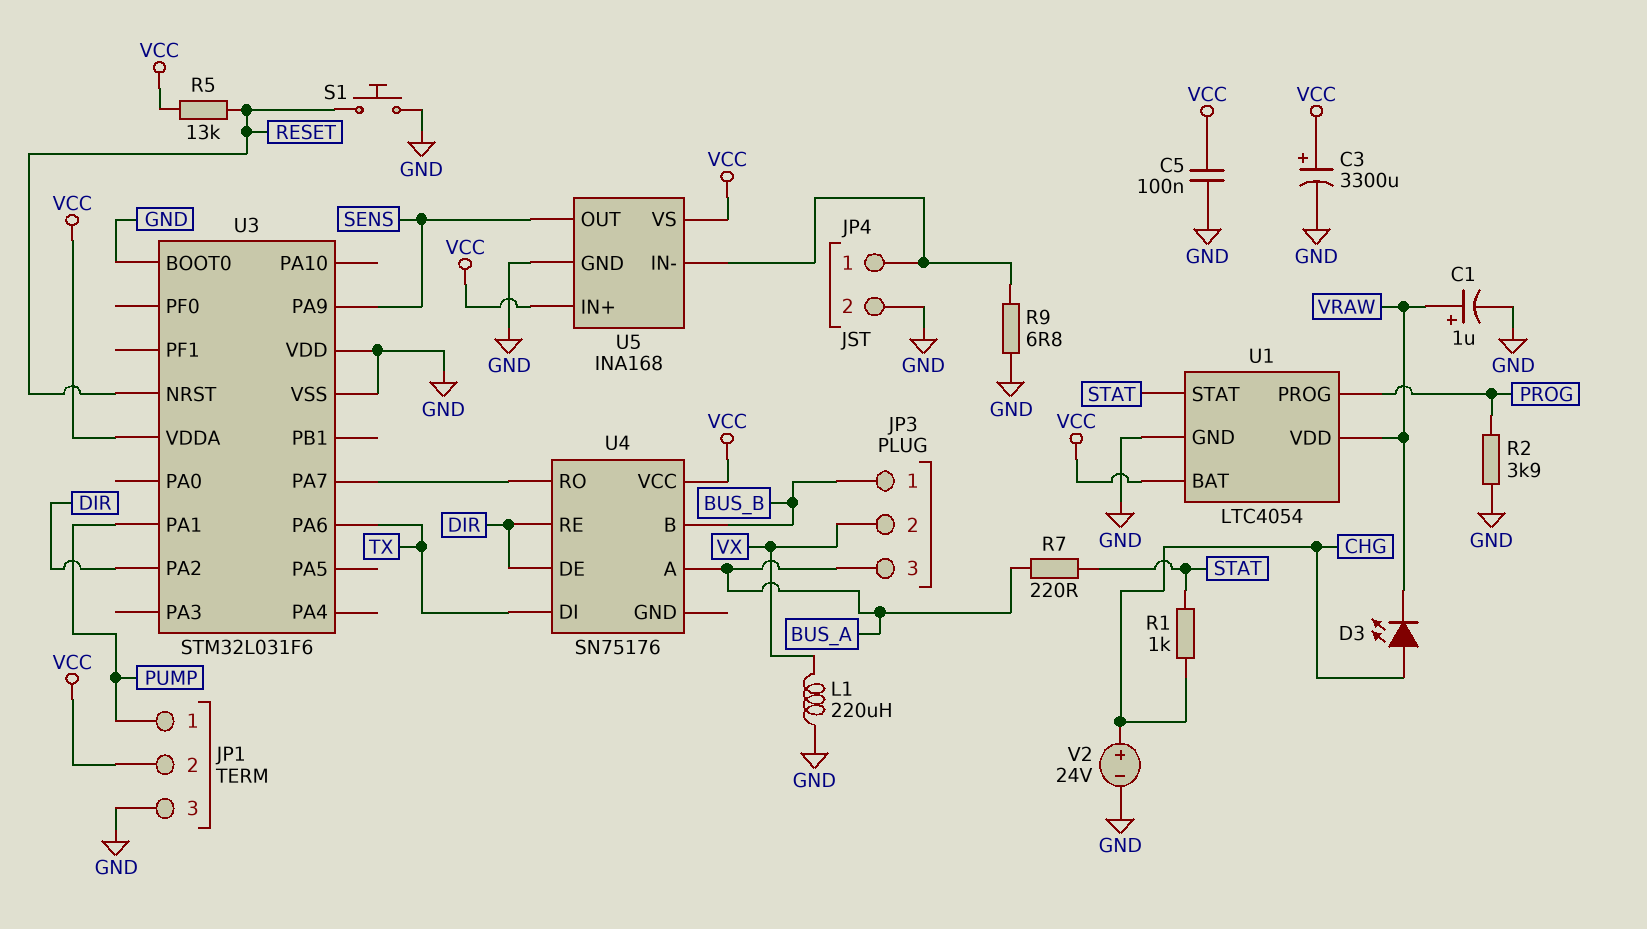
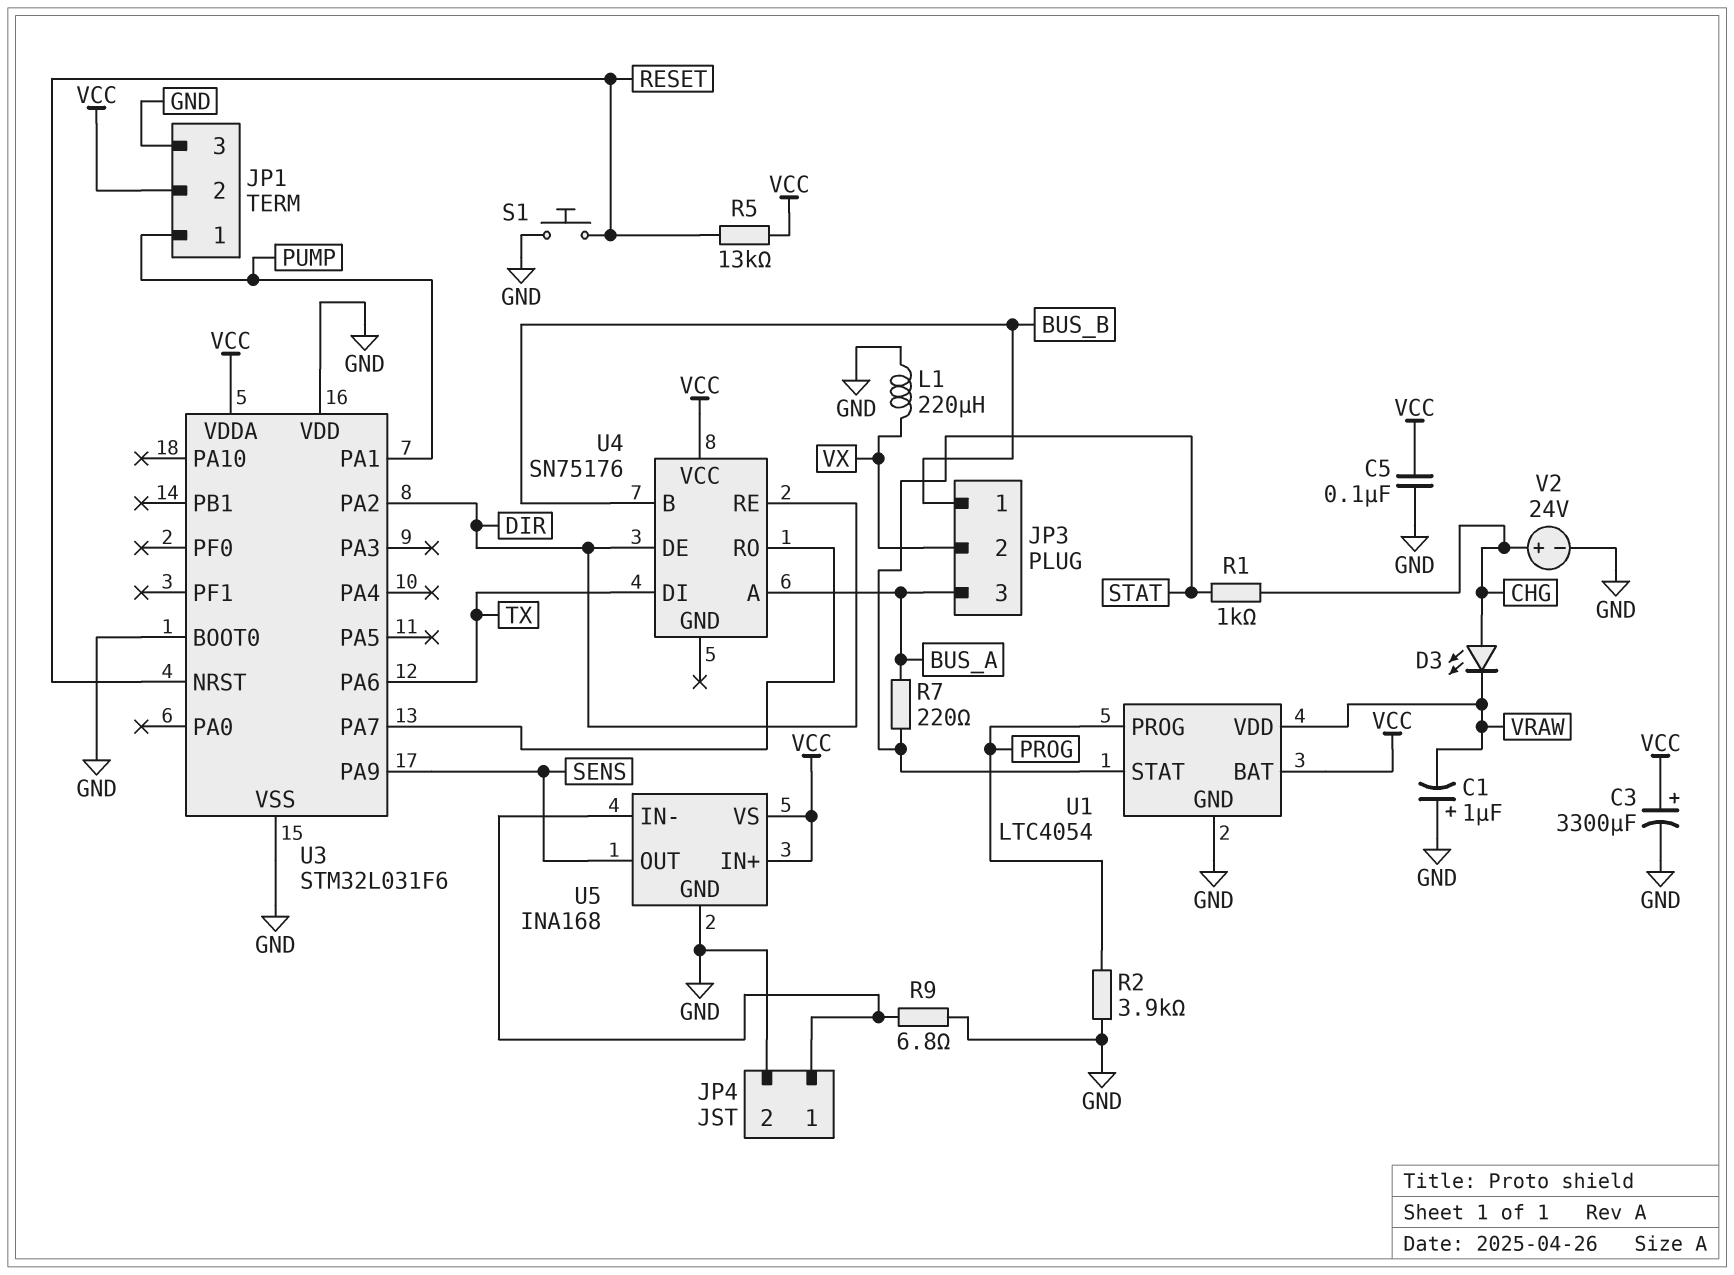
C1: 1uF (plus VRAW, minus GND) -> 1uF (plus GND, minus VRAW)

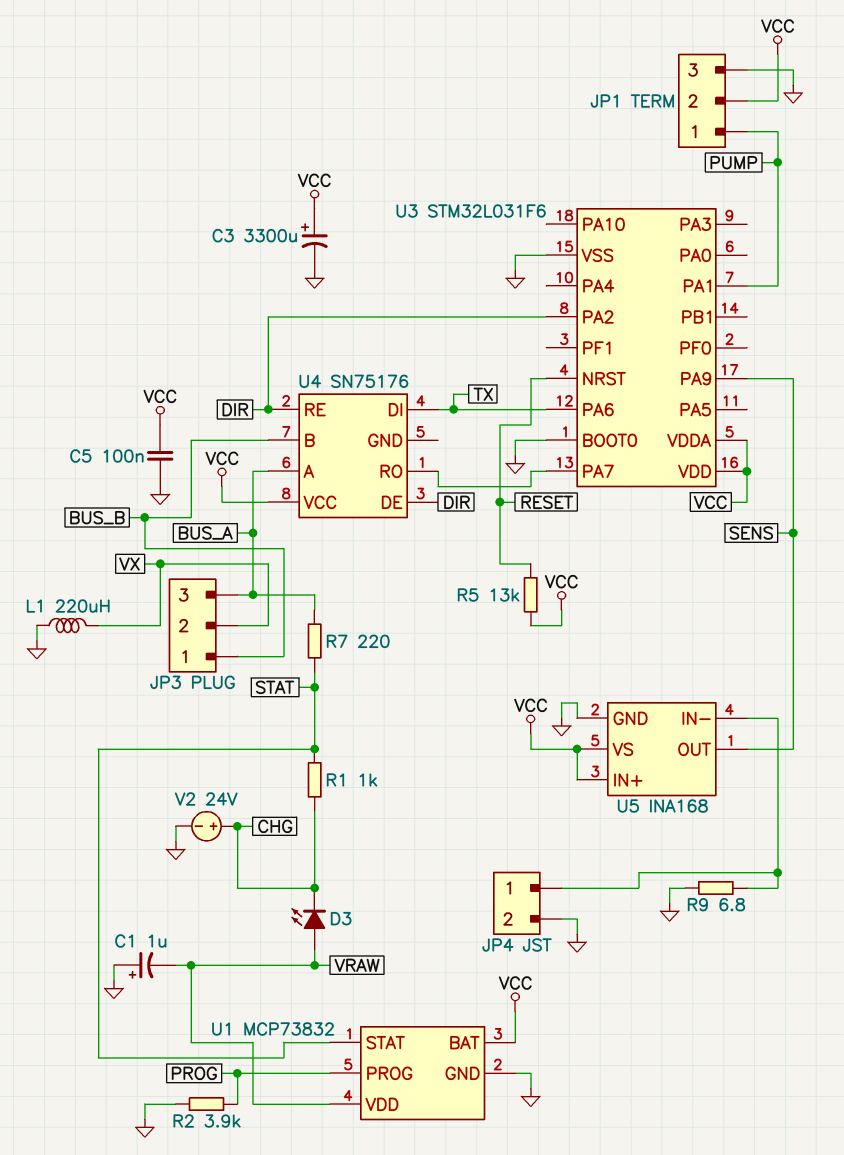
D3: LED (A CHG, K VRAW) -> LED (A VRAW, K CHG)
S1: button (GND, RESET) -> none
U1: LTC4054 -> MCP73832
U3 pin VDD: GND -> VCC

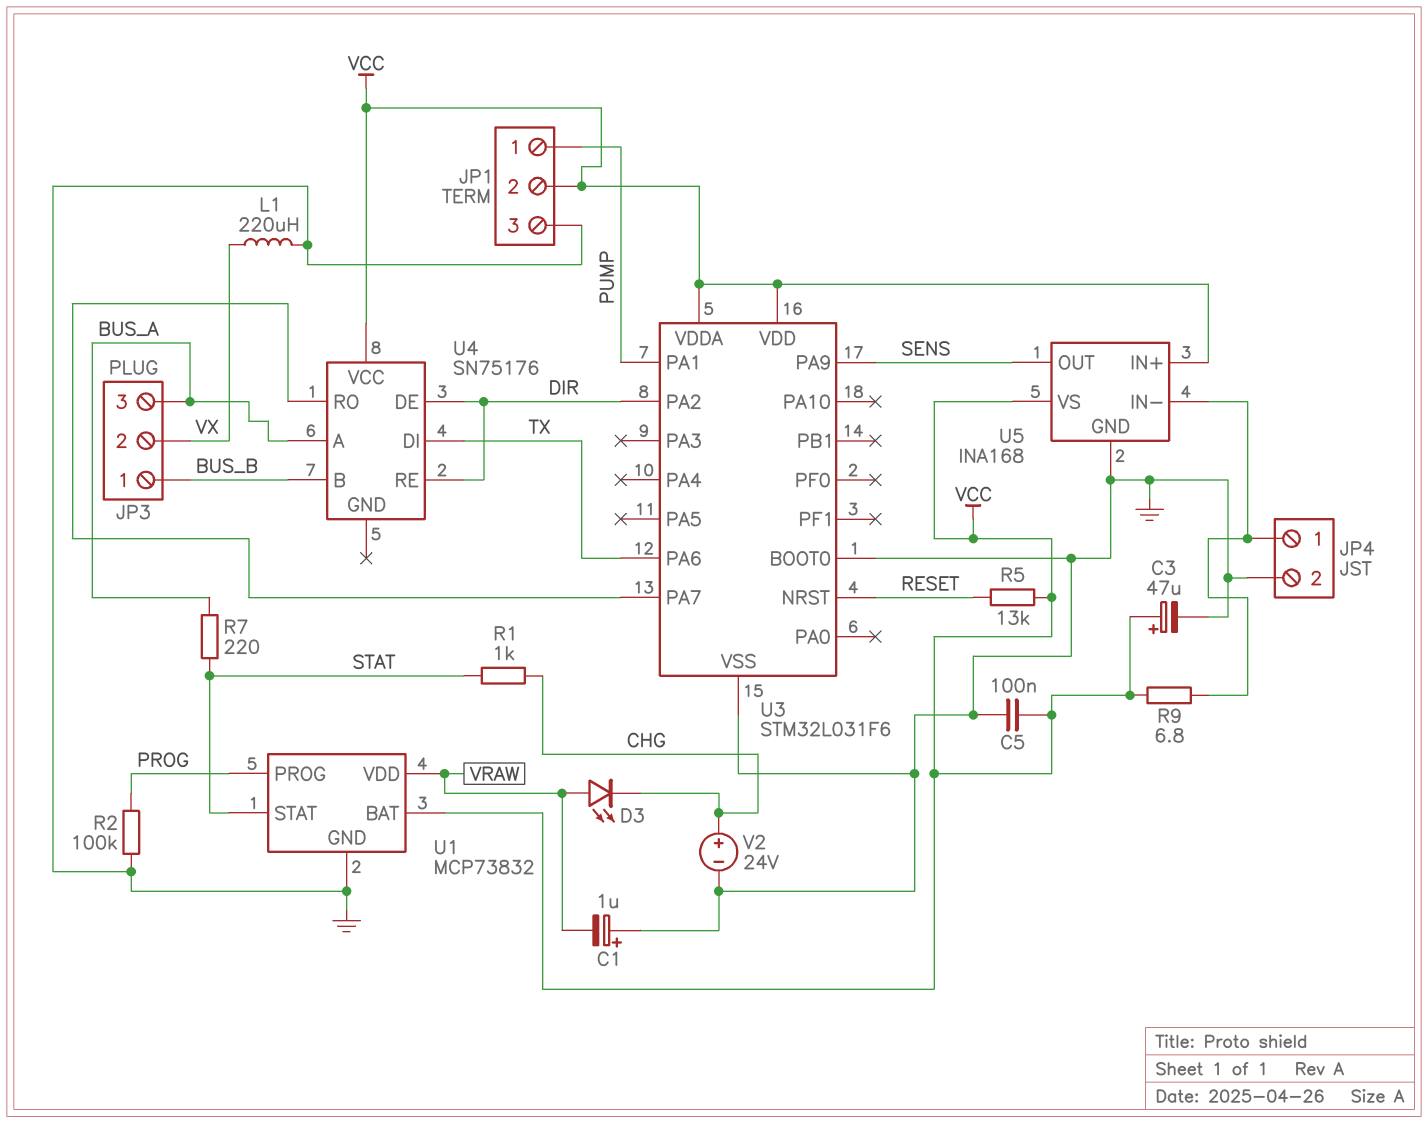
C3: 3300uF (plus VCC, minus GND) -> 47uF (plus VCC, minus GND)
R2: 3.9k (GND, PROG) -> 100k (GND, PROG)
R9: 6.8 (GND, JP4/1) -> 6.8 (JP4/1, VCC)

